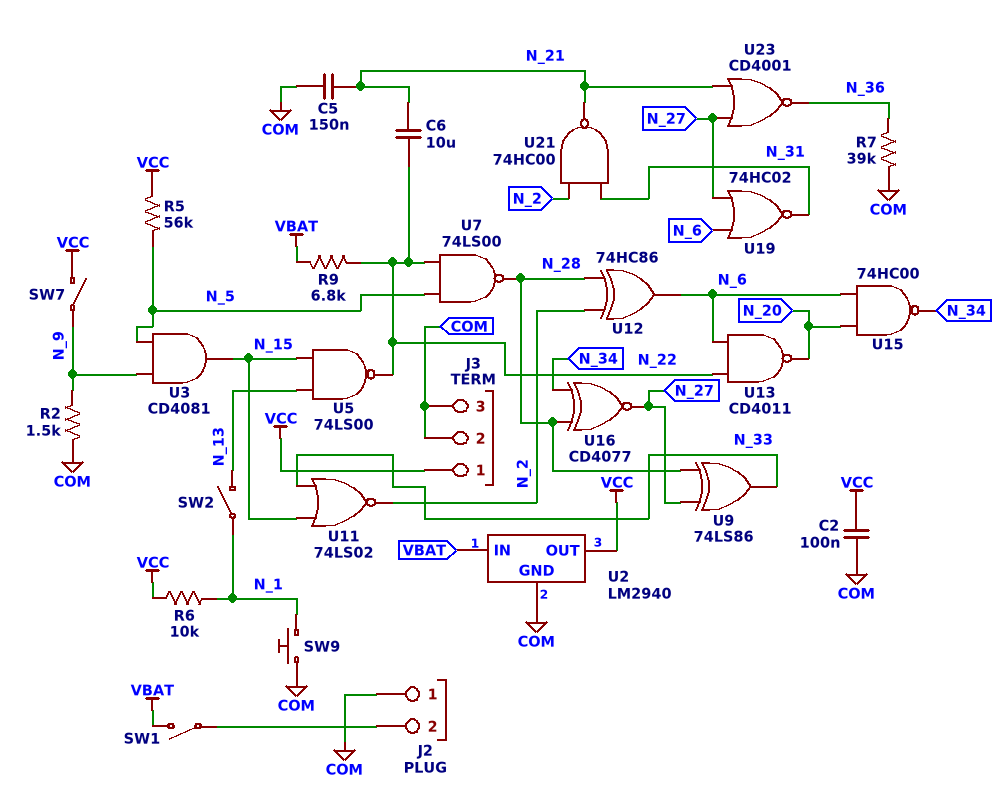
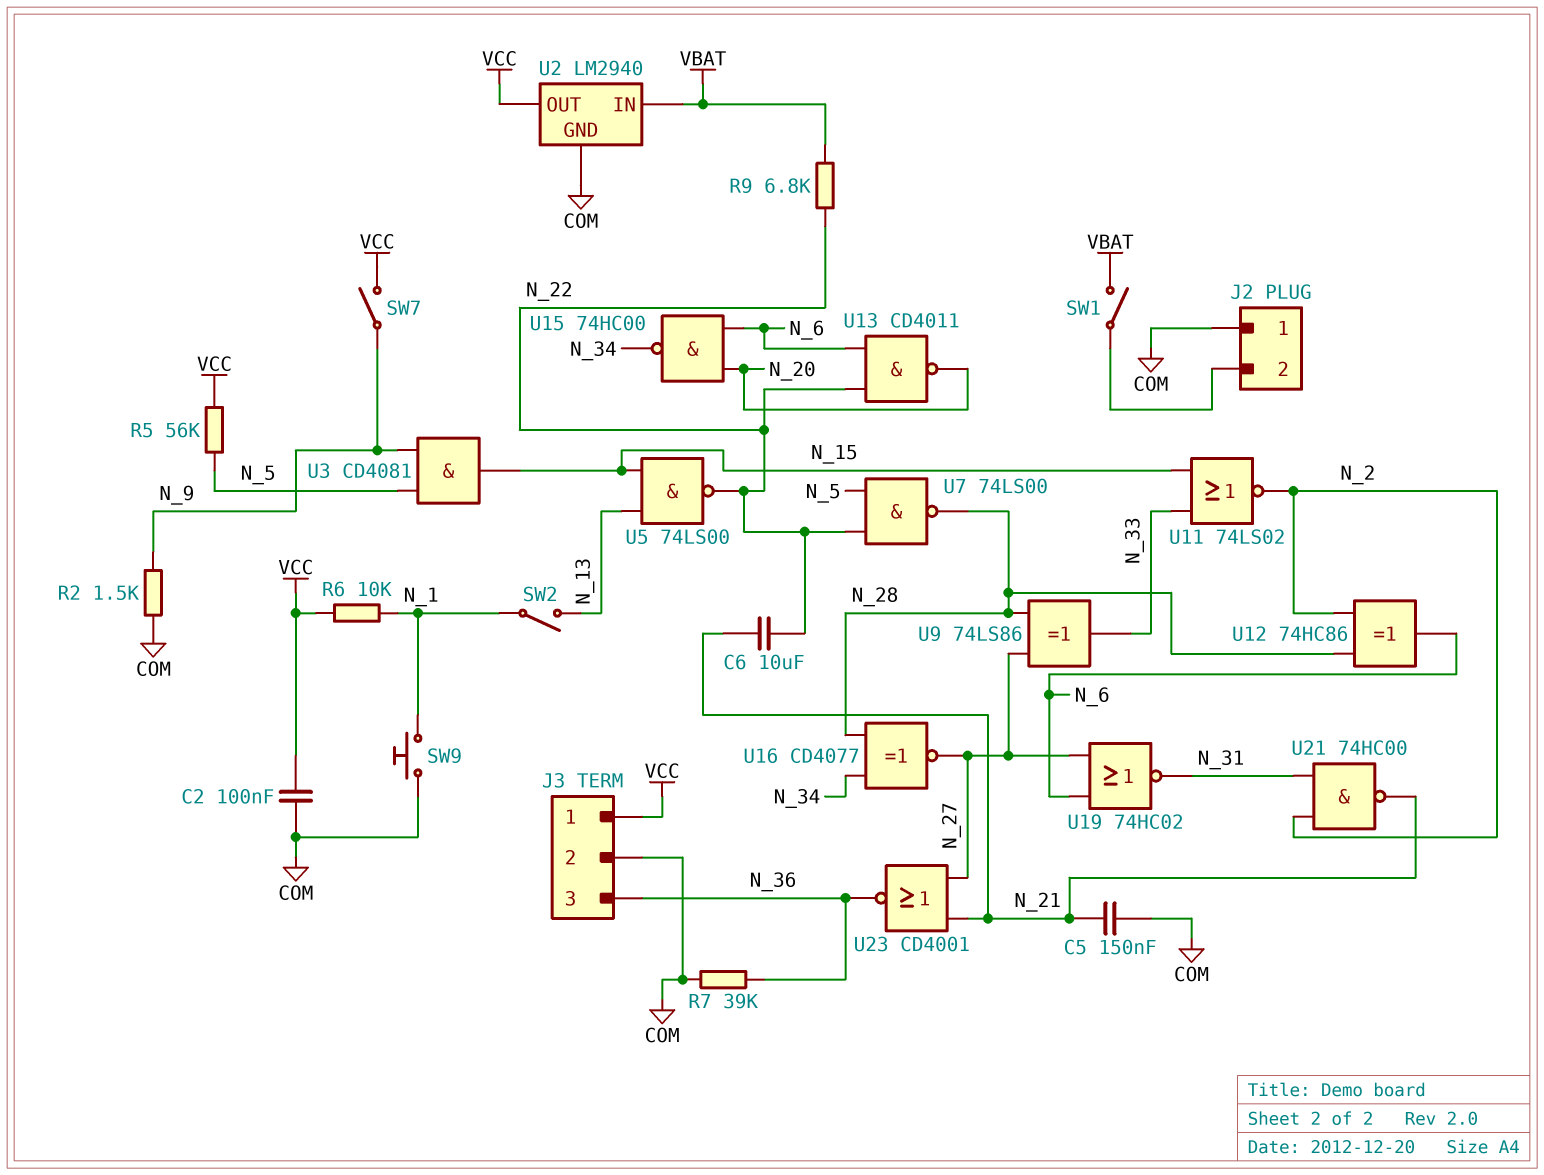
J3 pin 3: COM -> N_36

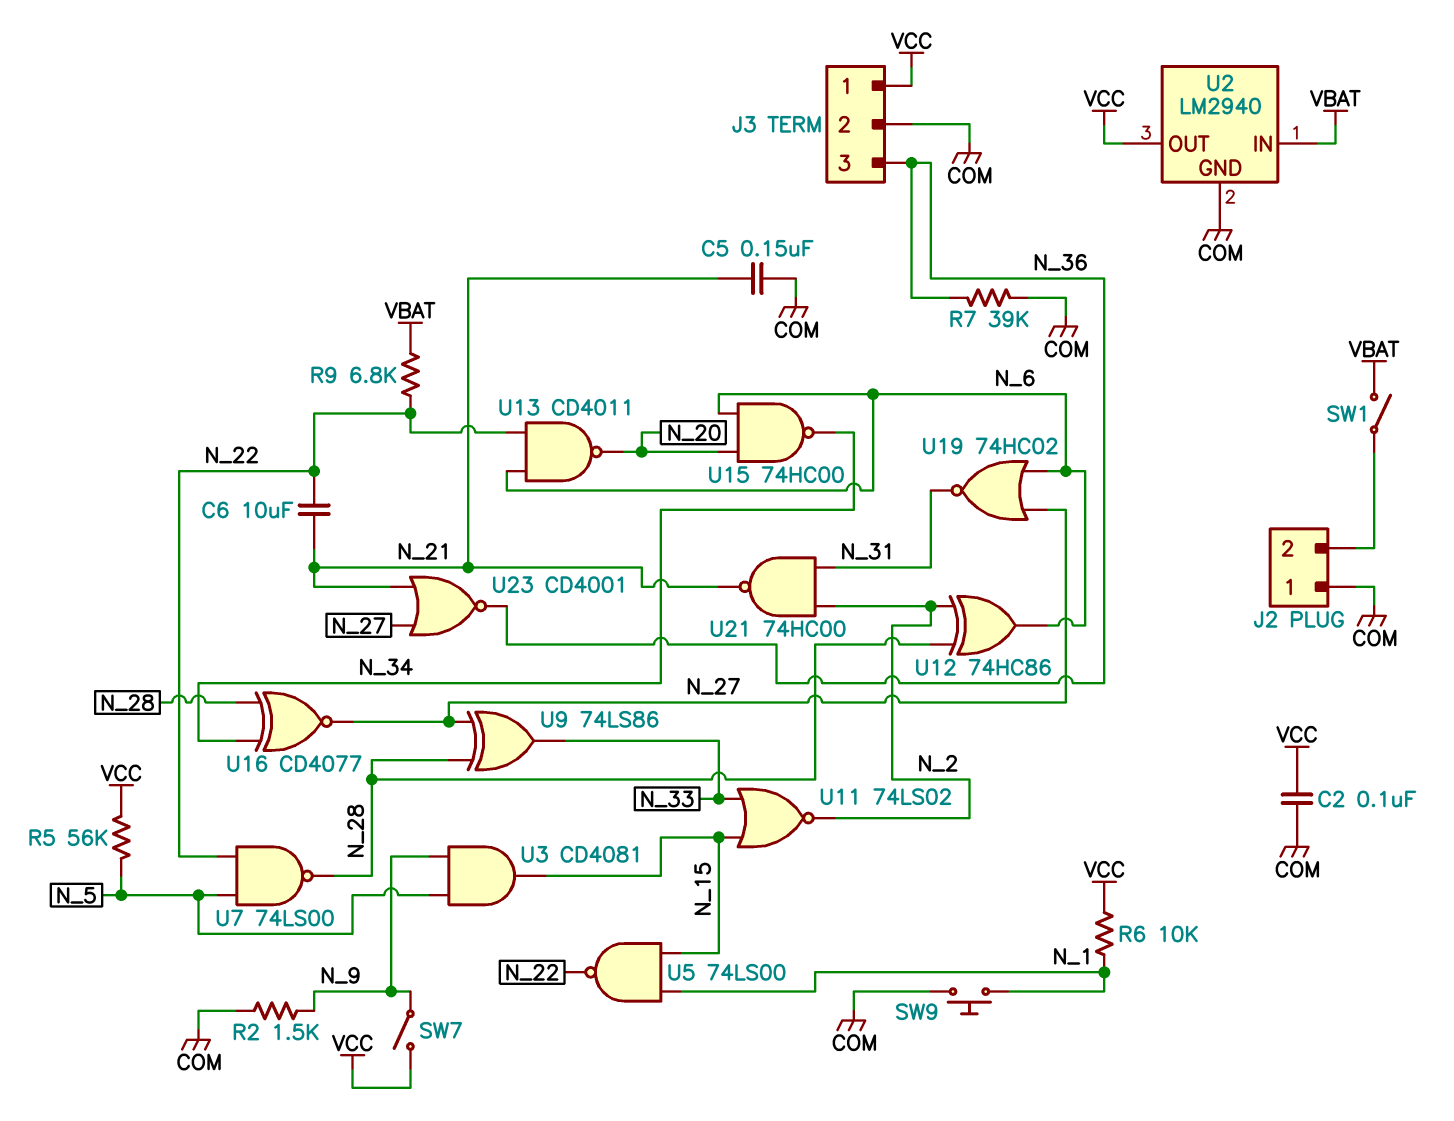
SW2: switch (N_1, N_13) -> none
U5: NAND 74LS00 (in N_13, in N_15, out N_22) -> NAND 74LS00 (in N_1, in N_15, out N_22)

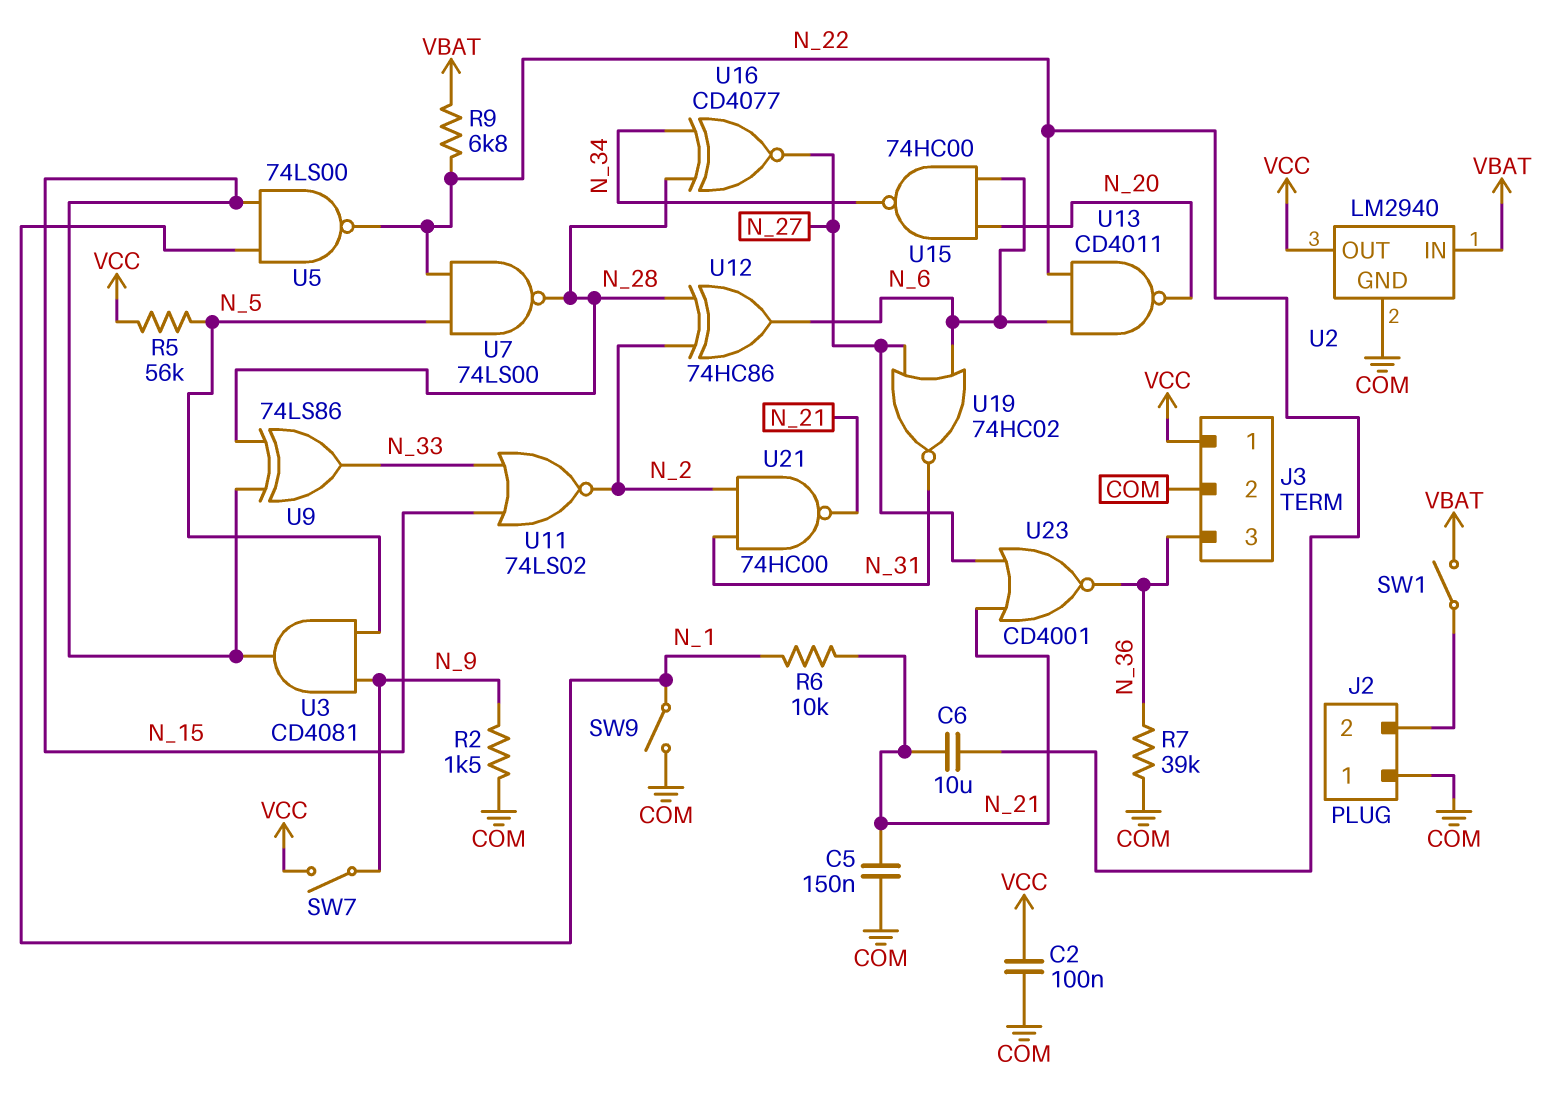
R6: 10k (N_1, VCC) -> 10k (N_1, N_21)
SW9: button (COM, N_1) -> switch (COM, N_1)
U9: XOR 74LS86 (in N_27, in N_28, out N_33) -> XOR 74LS86 (in N_15, in N_28, out N_33)

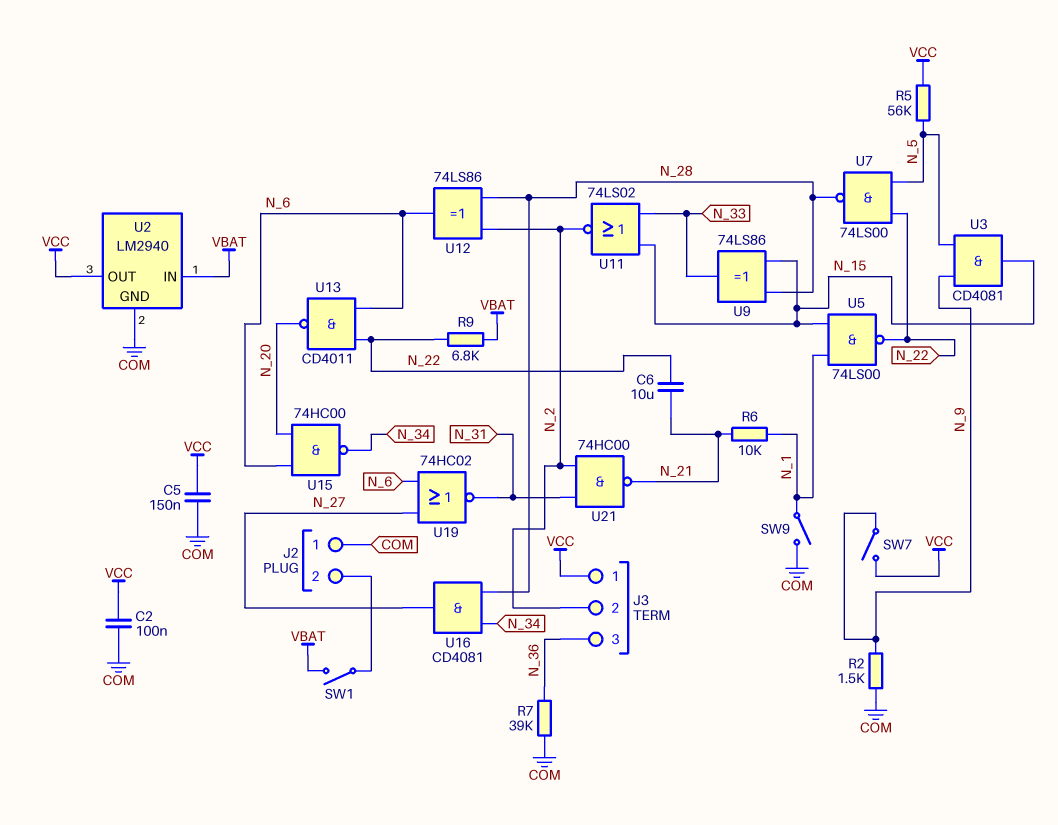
C5: 150nF (COM, N_21) -> 150nF (COM, VCC)
J3 pin 2: COM -> N_2
U12: XOR 74HC86 (in N_2, in N_28, out N_6) -> XOR 74LS86 (in N_2, in N_28, out N_6)
U16: XNOR CD4077 (in N_28, in N_34, out N_27) -> AND CD4081 (in N_28, in N_34, out N_27)
U23: NOR CD4001 (in N_21, in N_27, out N_36) -> none

